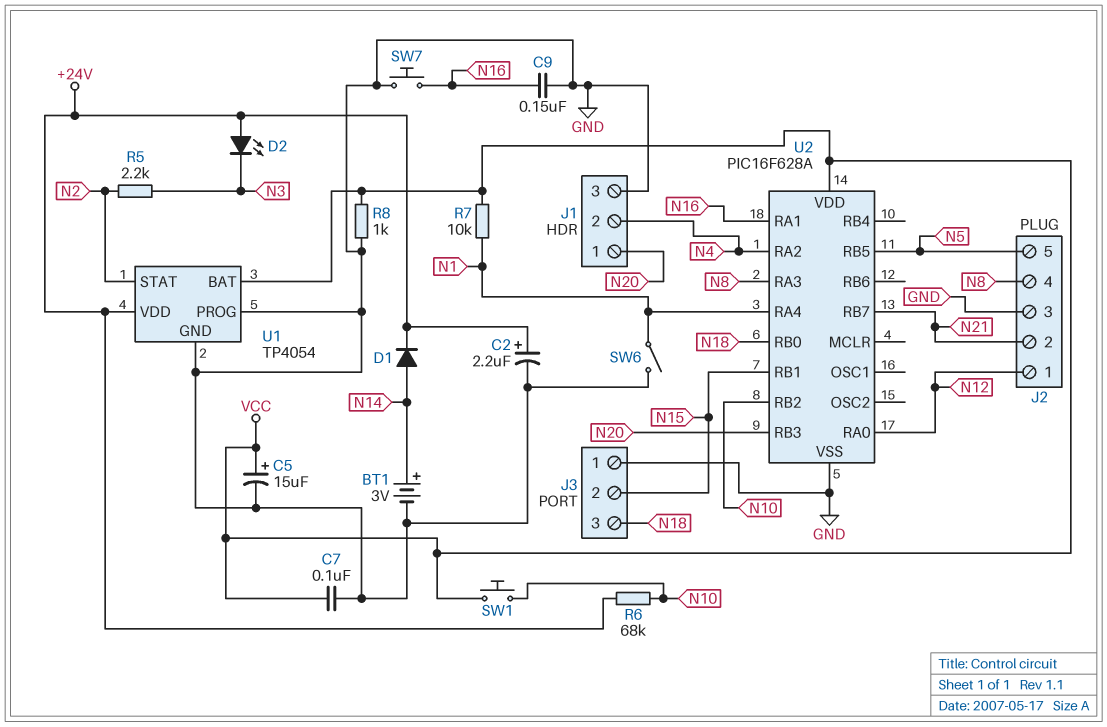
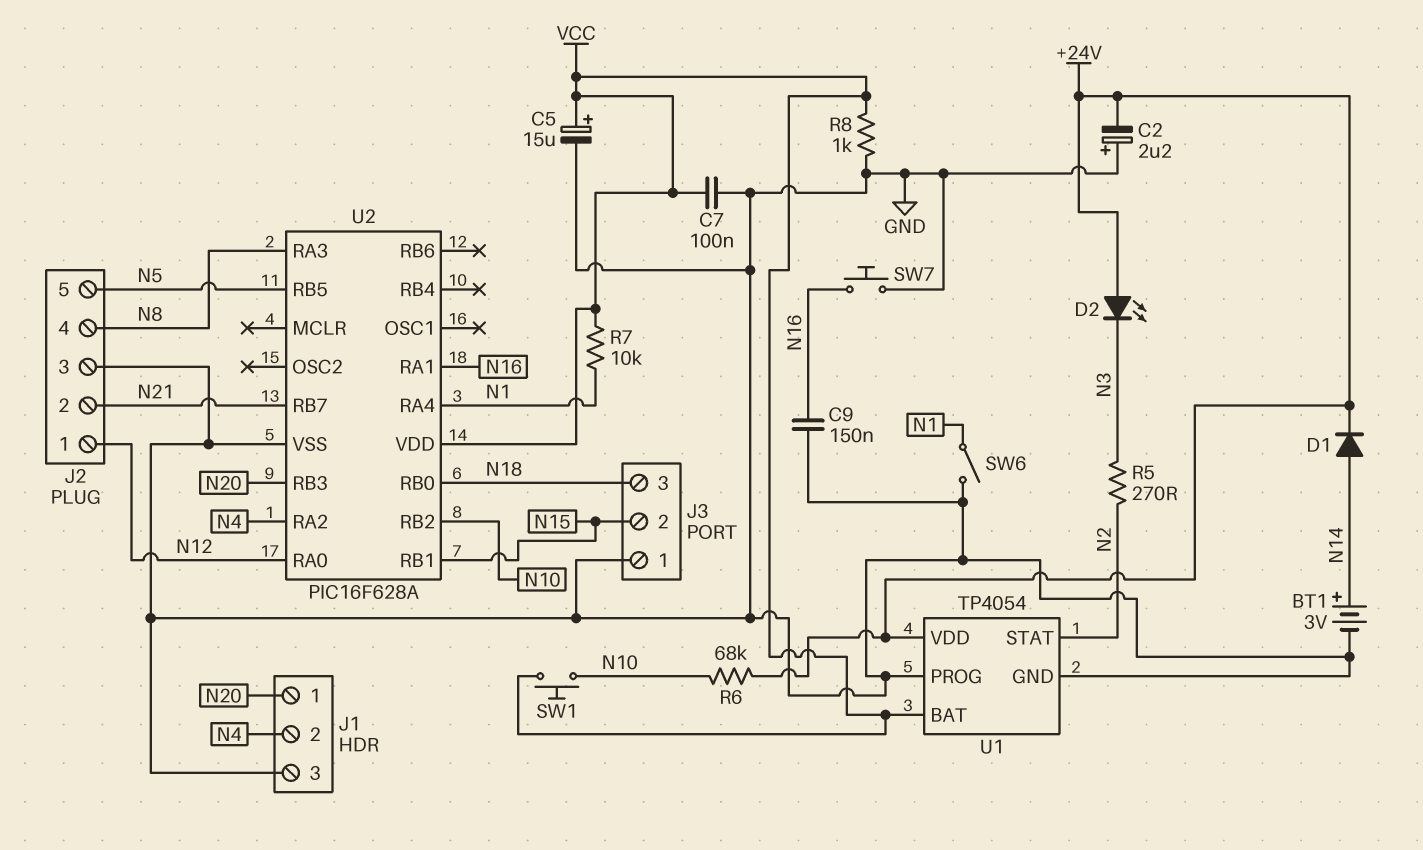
C2: 2.2uF (plus +24V, minus GND) -> 2.2uF (plus GND, minus +24V)
R5: 2.2k (N2, N3) -> 270 (N2, N3)

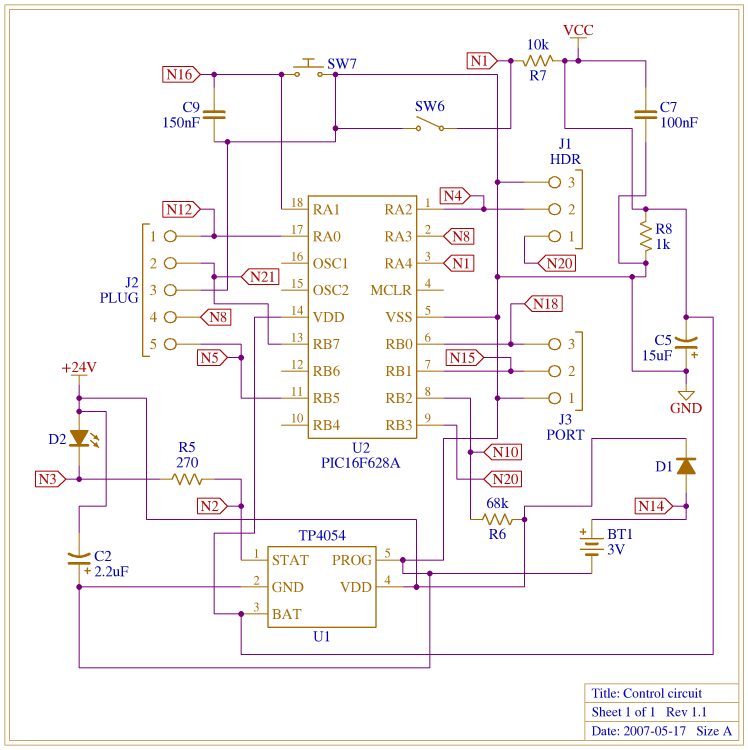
C5: 15uF (plus VCC, minus GND) -> 15uF (plus GND, minus VCC)
SW1: button (N10, VCC) -> none

